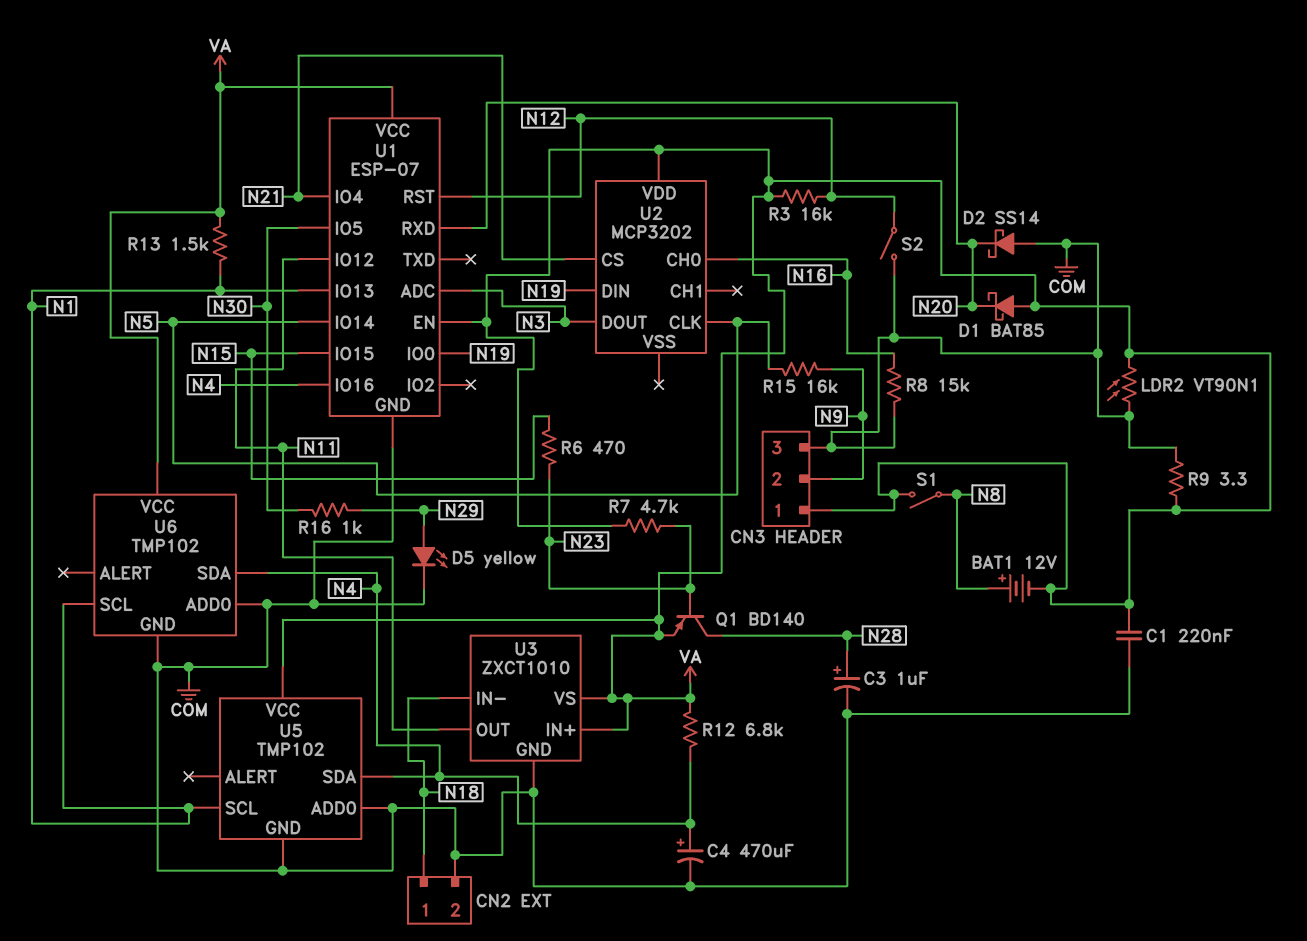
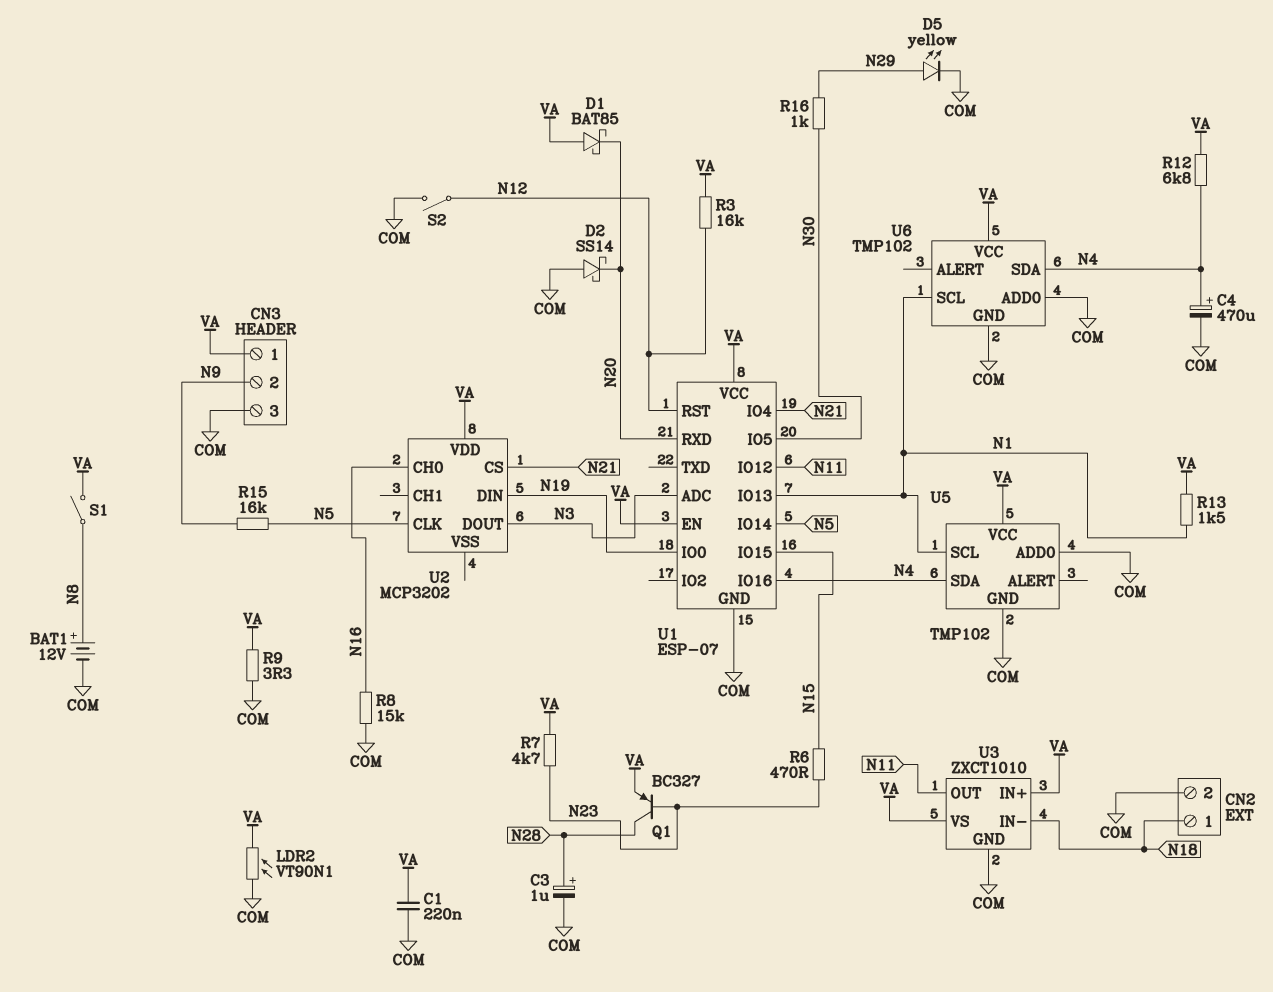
BAT1: 12V (plus N8, minus VA) -> 12V (plus N8, minus COM)
Q1: PNP BD140 (B N23, C N28, E VA) -> PNP BC327 (B N23, C N28, E VA)

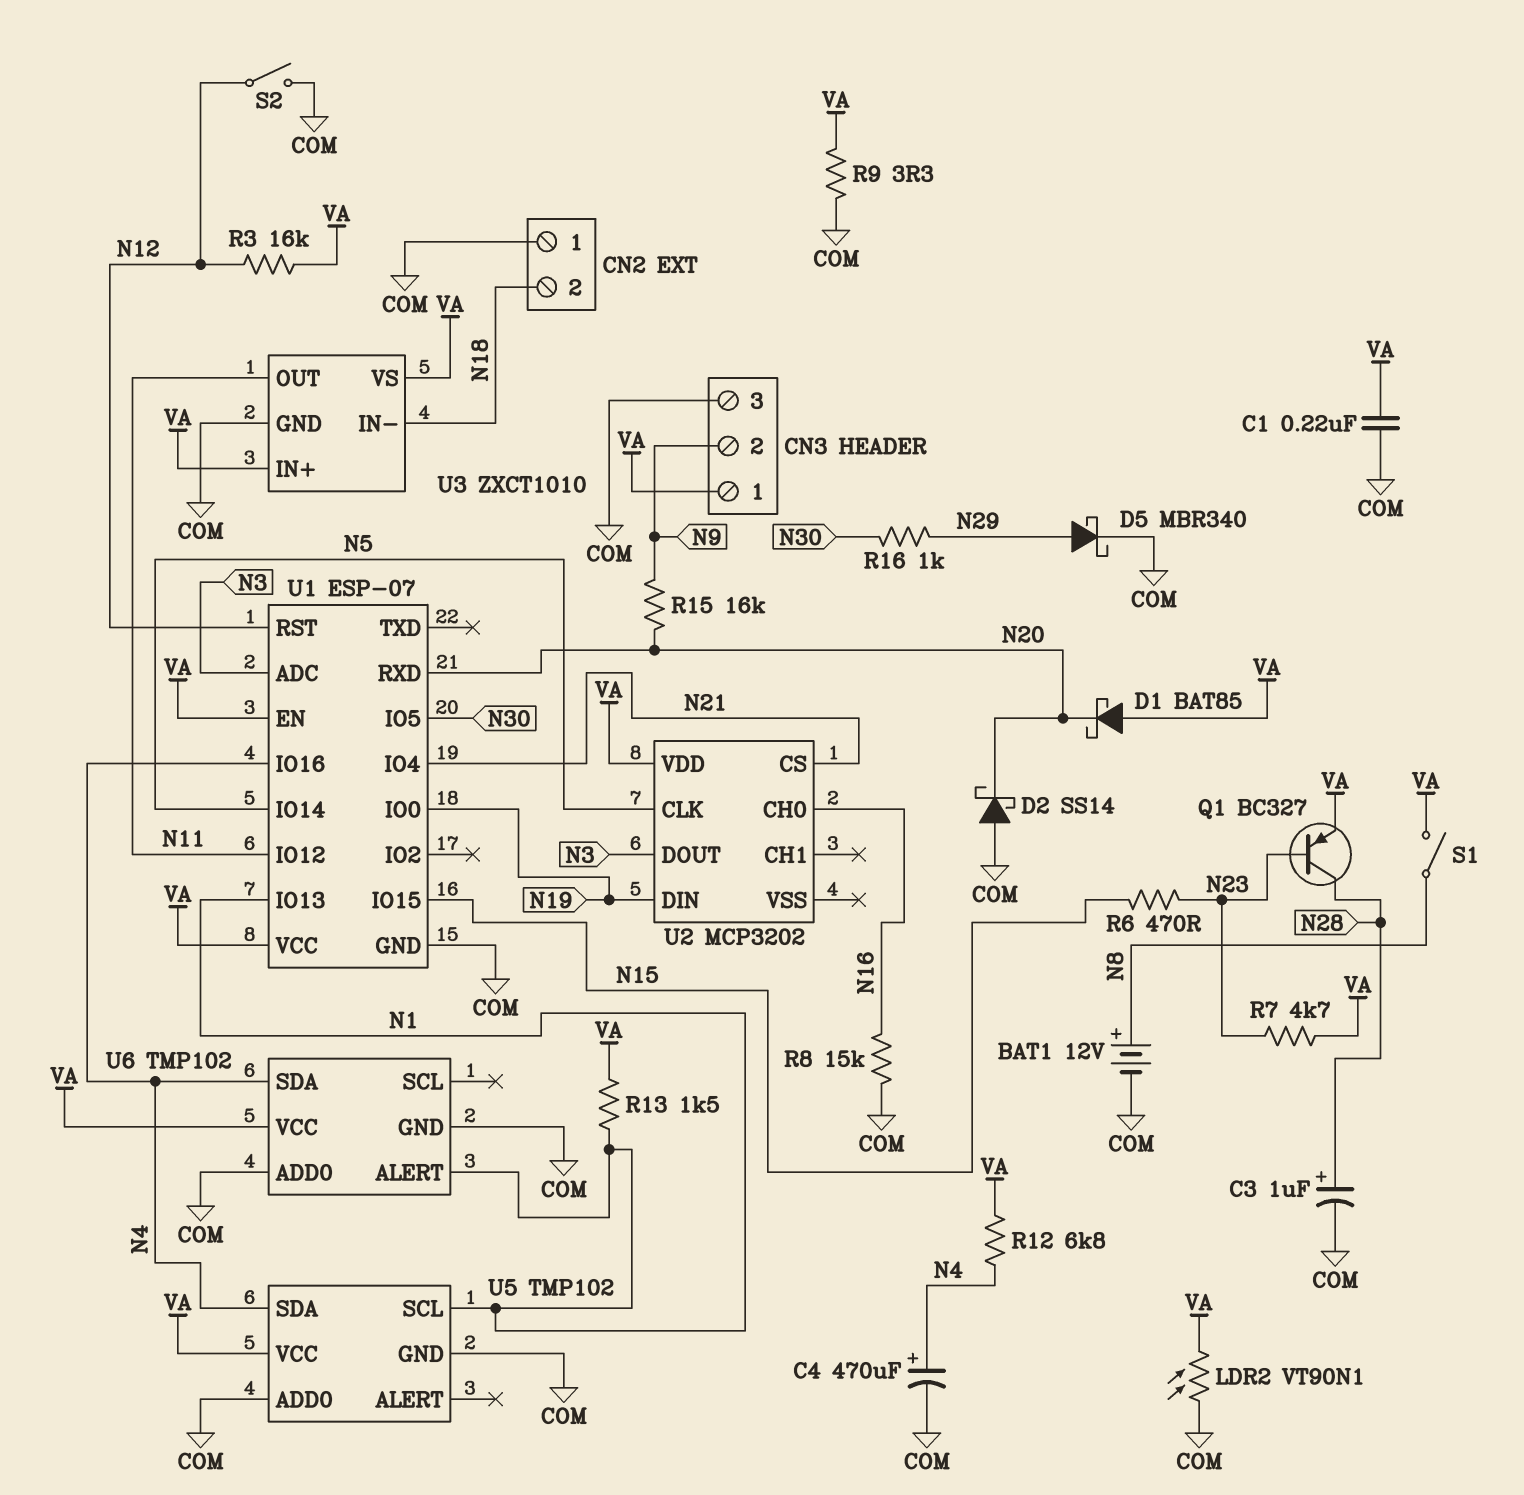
CN2 pin 1: N18 -> COM
CN2 pin 2: COM -> N18
D5: LED yellow (A N29, K COM) -> schottky MBR340 (A N29, K COM)
R15: 16k (N5, N9) -> 16k (N9, N20)
U6 pin ALERT: none -> N1
U6 pin SCL: N1 -> none

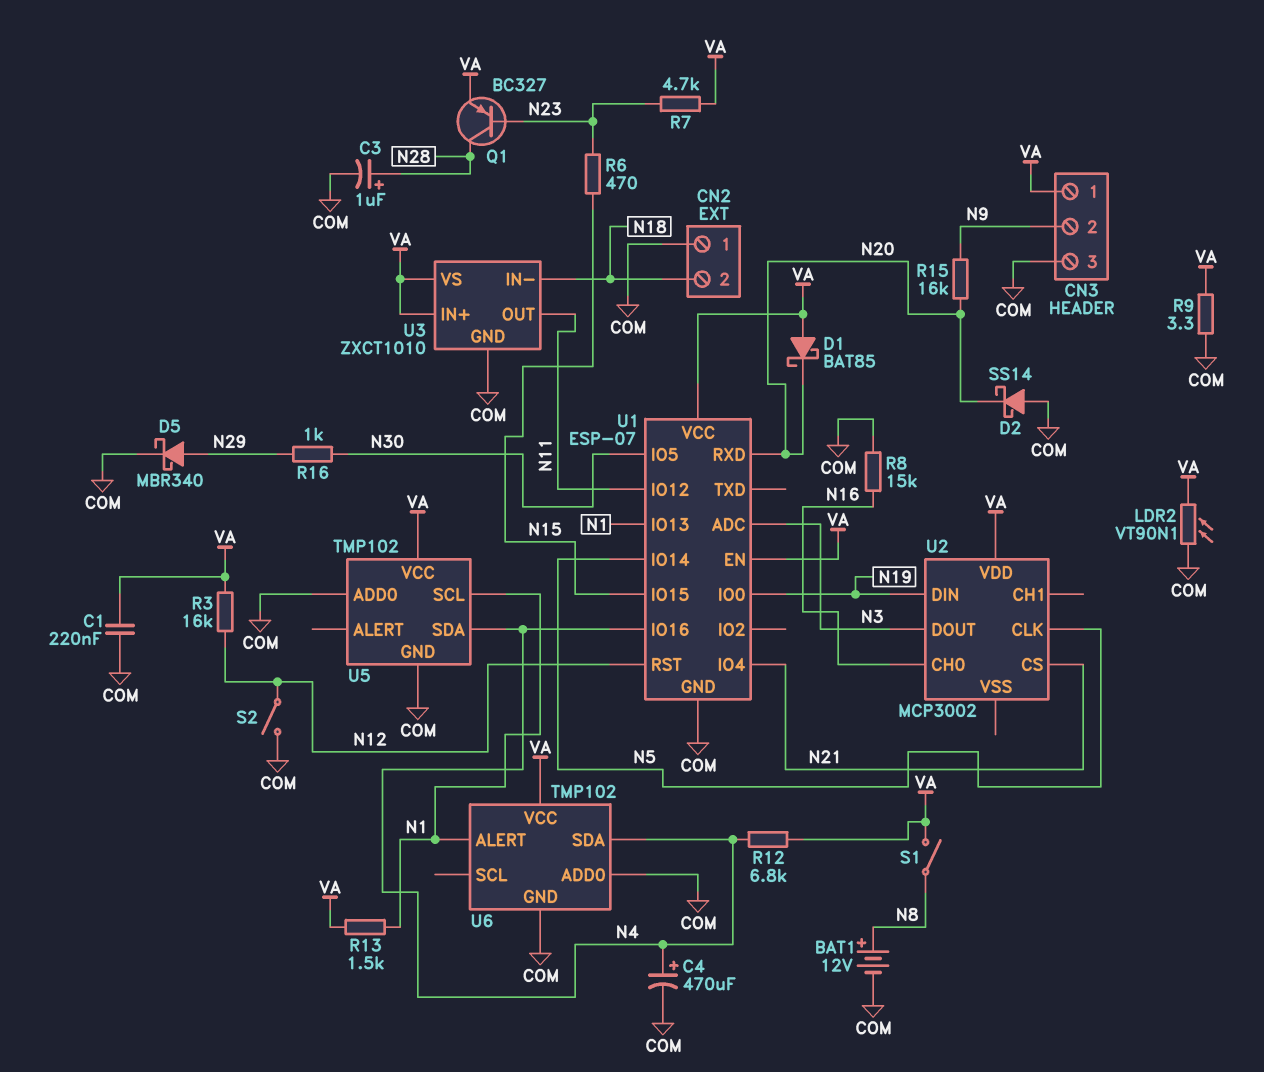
U2: MCP3202 -> MCP3002

